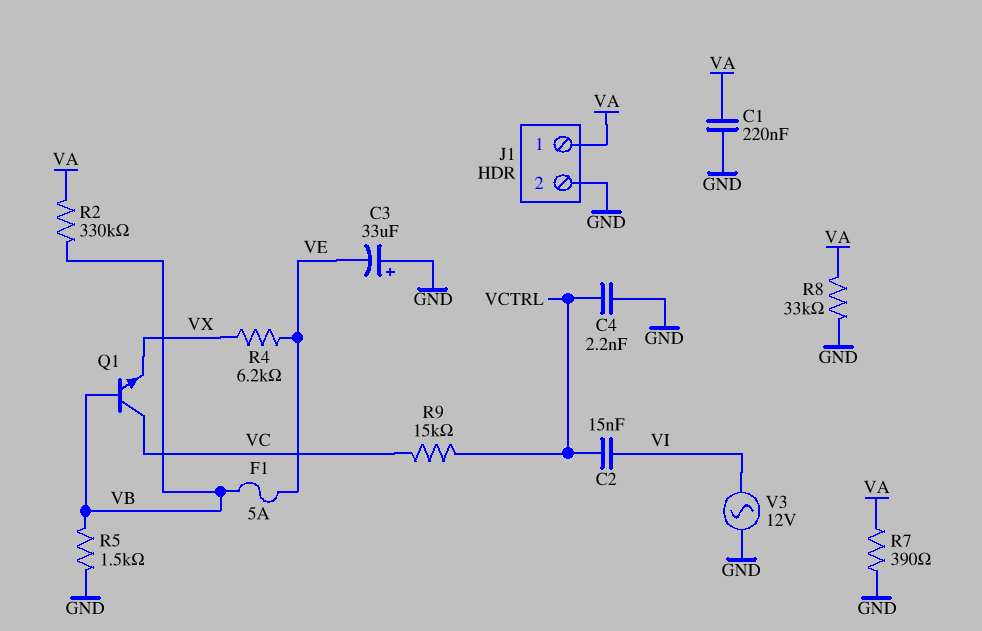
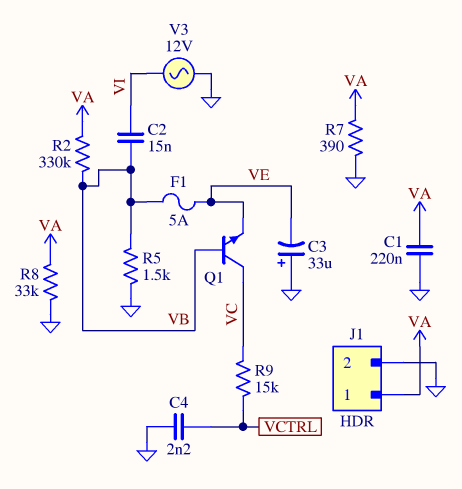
C2: 15nF (VCTRL, VI) -> 15nF (VB, VI)
Q1: NPN (B VB, C VC, E VX) -> NPN (B VB, C VC, E VE)
R4: 6.2k (VE, VX) -> none

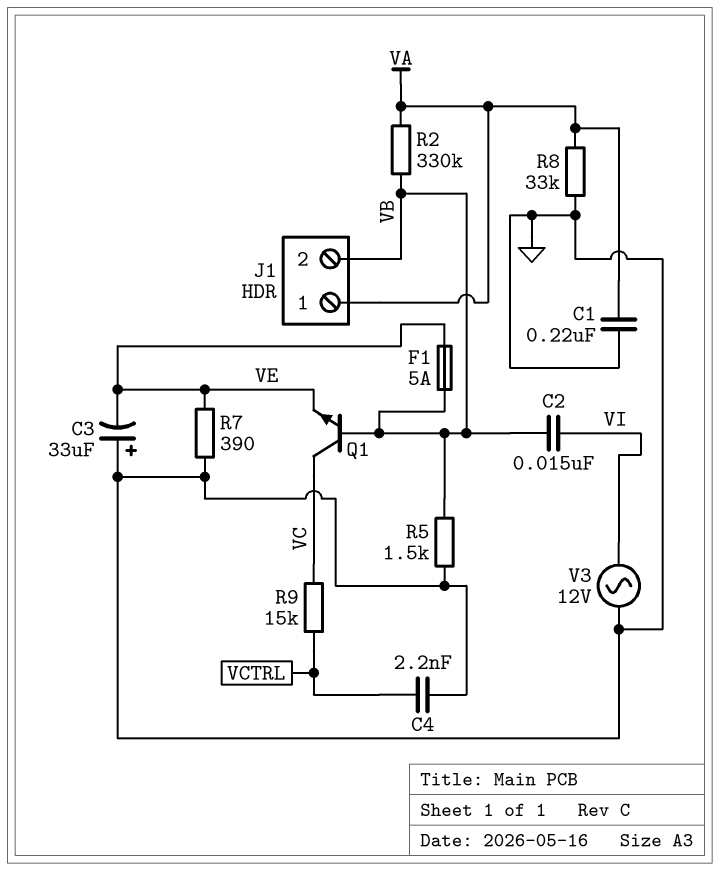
J1 pin 2: GND -> VB
R7: 390 (GND, VA) -> 390 (GND, VE)

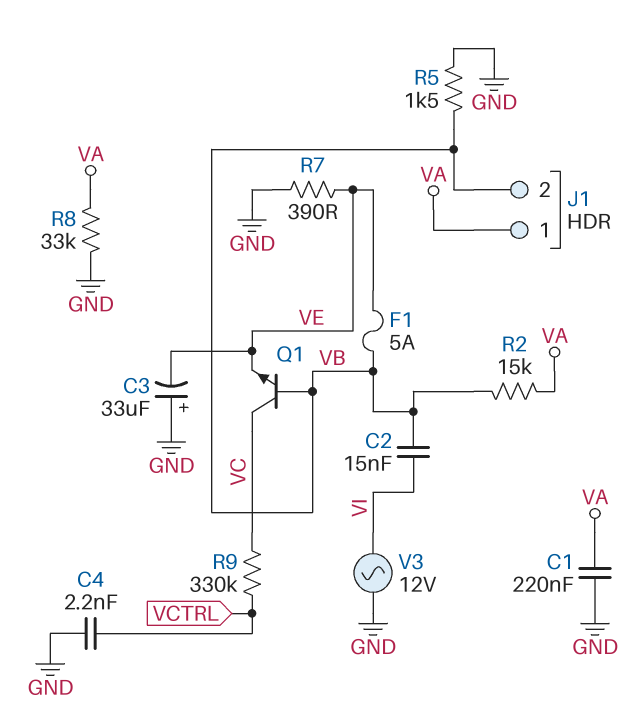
R2: 330k (VA, VB) -> 15k (VA, VB)
R9: 15k (VC, VCTRL) -> 330k (VC, VCTRL)

